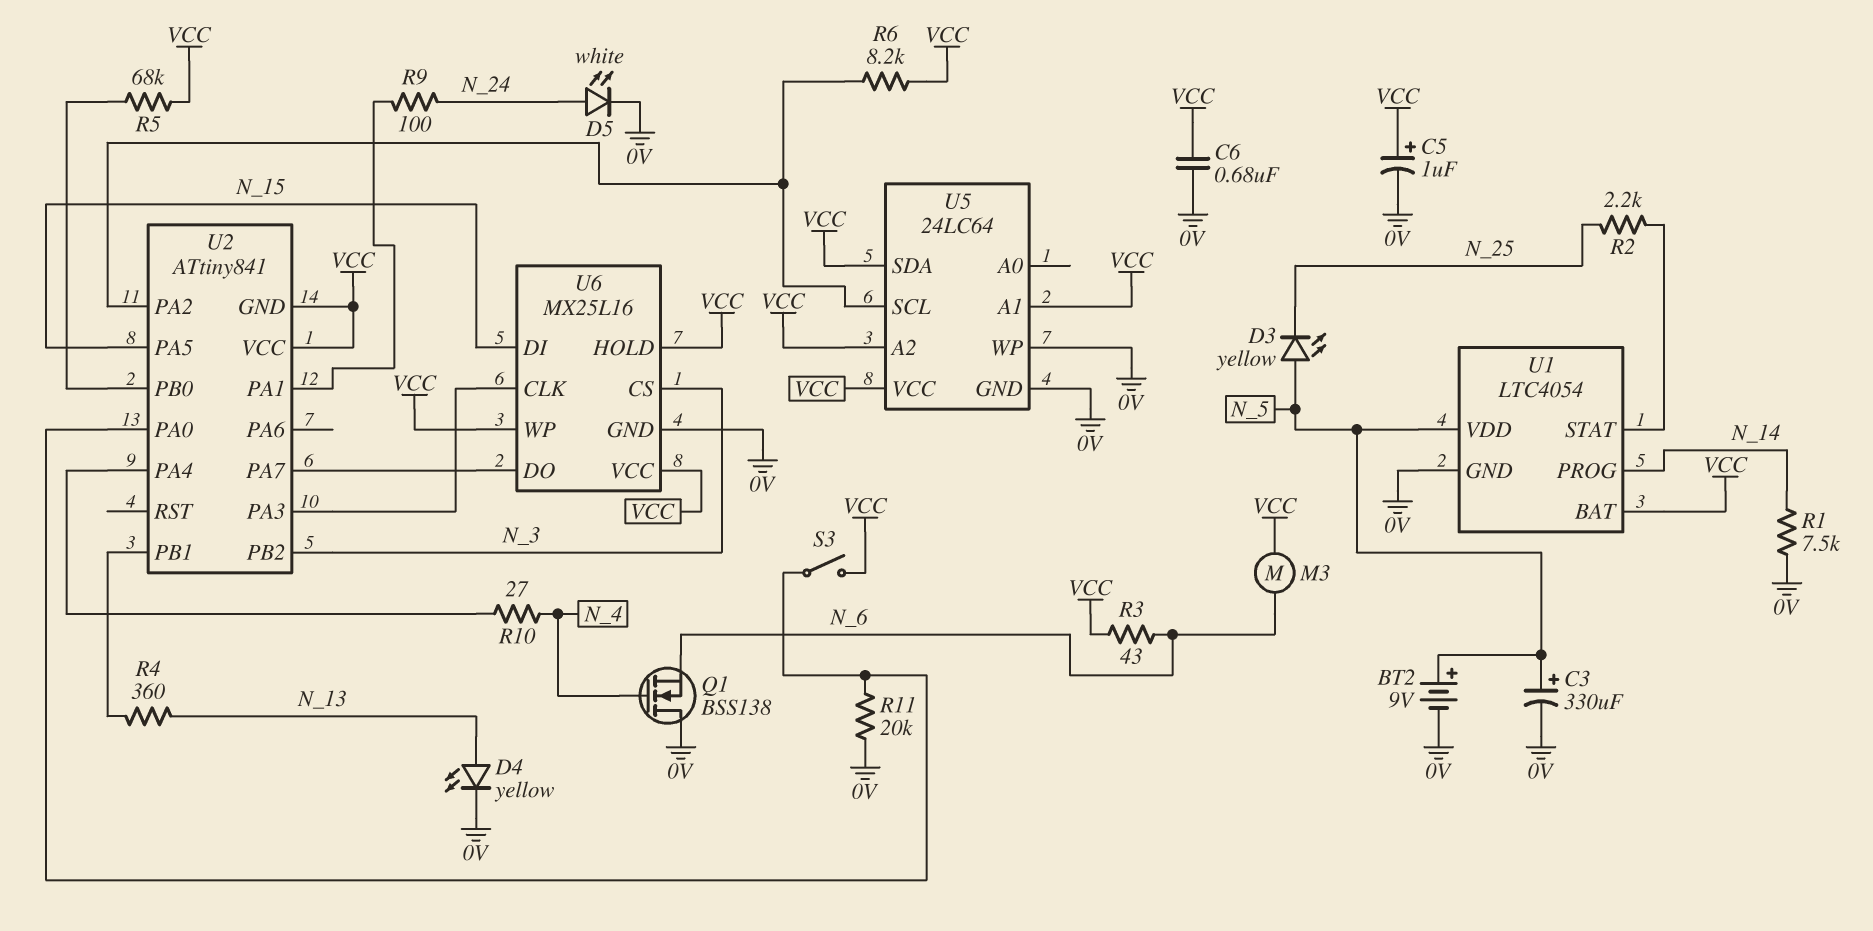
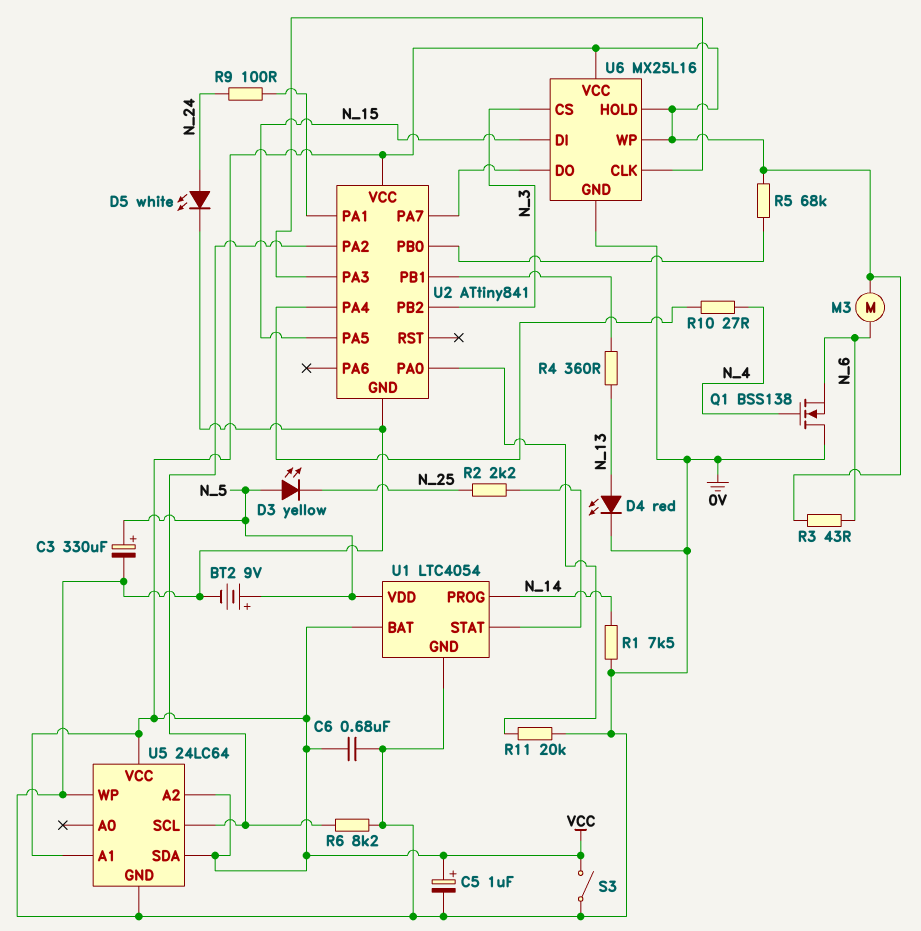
D4: LED yellow (A N_13, K 0V) -> LED red (A N_13, K 0V)
R6: 8.2k (U2/PA2, VCC) -> 8.2k (0V, U2/PA2)
S3: switch (U2/PA0, VCC) -> switch (0V, VCC)
U2 pin GND: VCC -> 0V

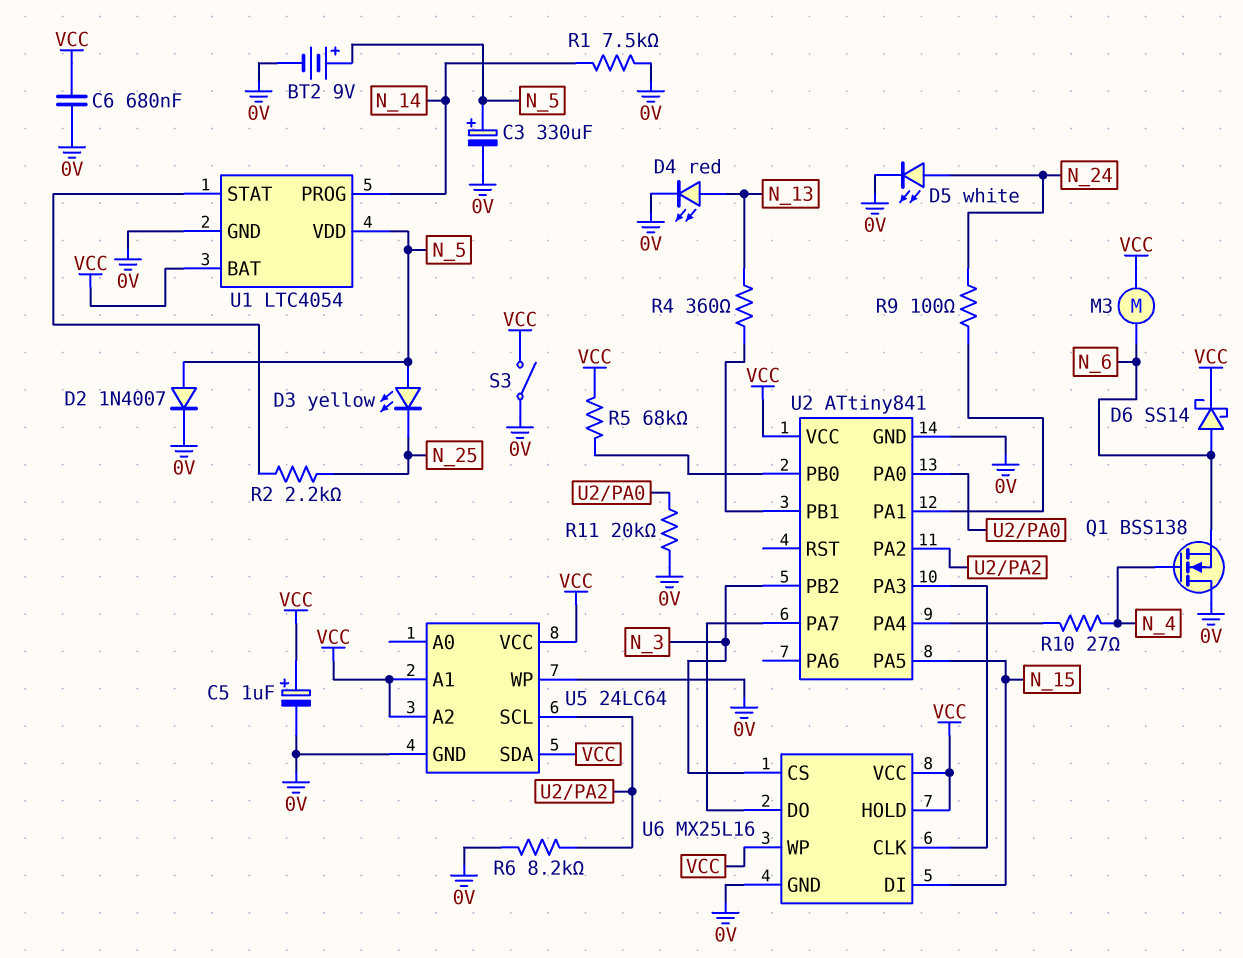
D2: none -> diode 1N4007 (A N_5, K 0V)
D6: none -> schottky SS14 (A N_6, K VCC)
R3: 43 (N_6, VCC) -> none

